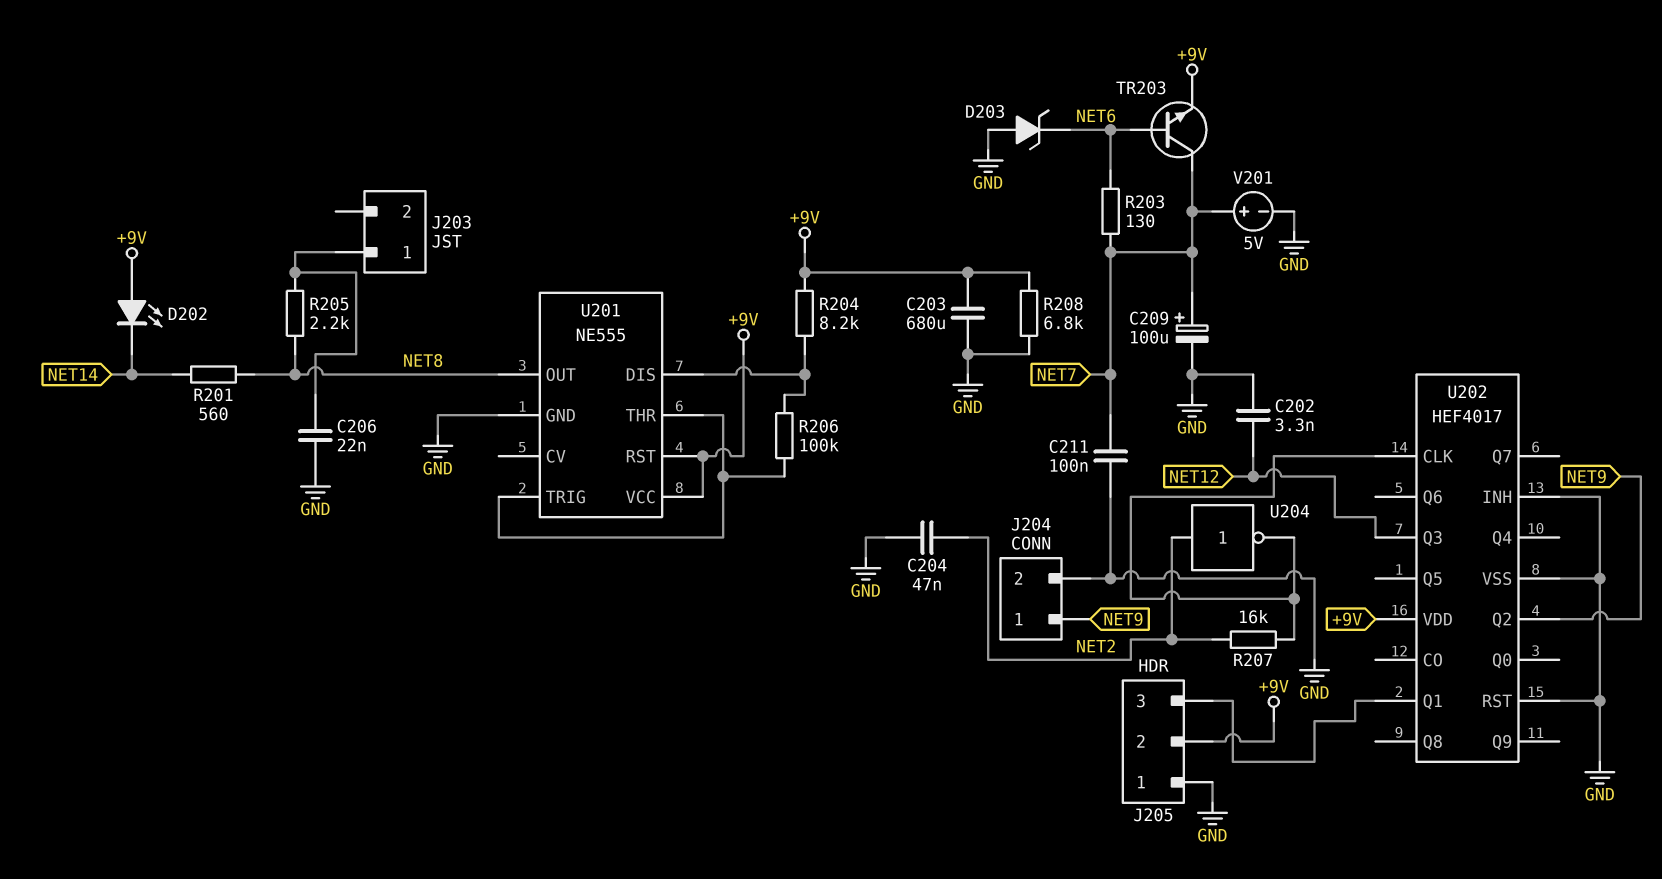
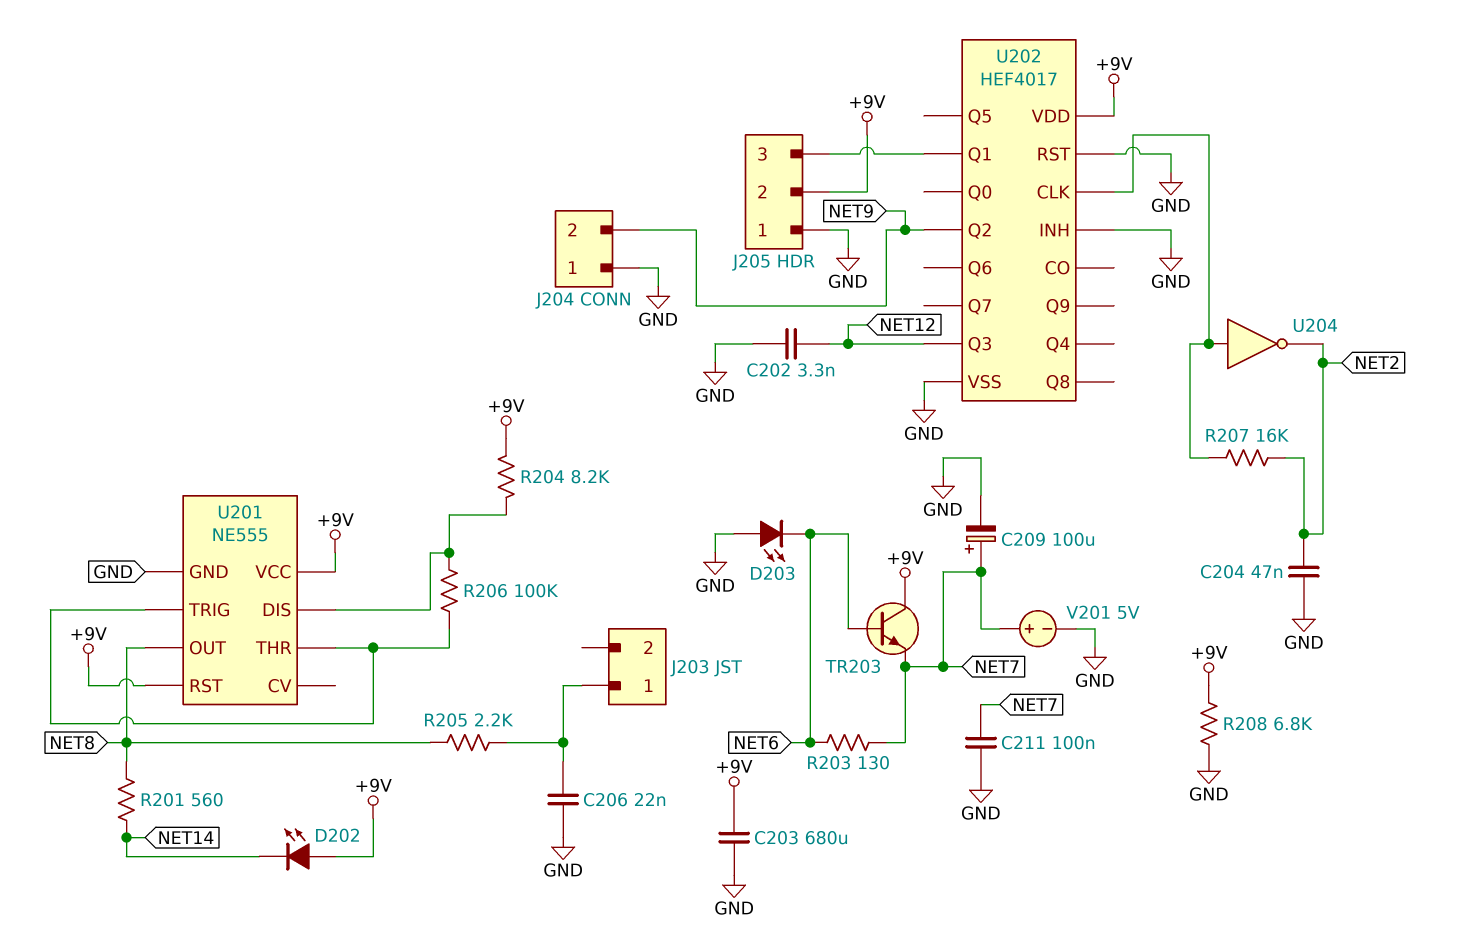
D203: zener (A GND, K NET6) -> LED (A GND, K NET6)
J204 pin 1: NET9 -> GND
J204 pin 2: GND -> NET9
TR203: NPN (B NET6, C NET7, E +9V) -> NPN (B NET6, C +9V, E NET7)
U204: NOT (in NET2, out U202/CLK) -> NOT (in U202/CLK, out NET2)

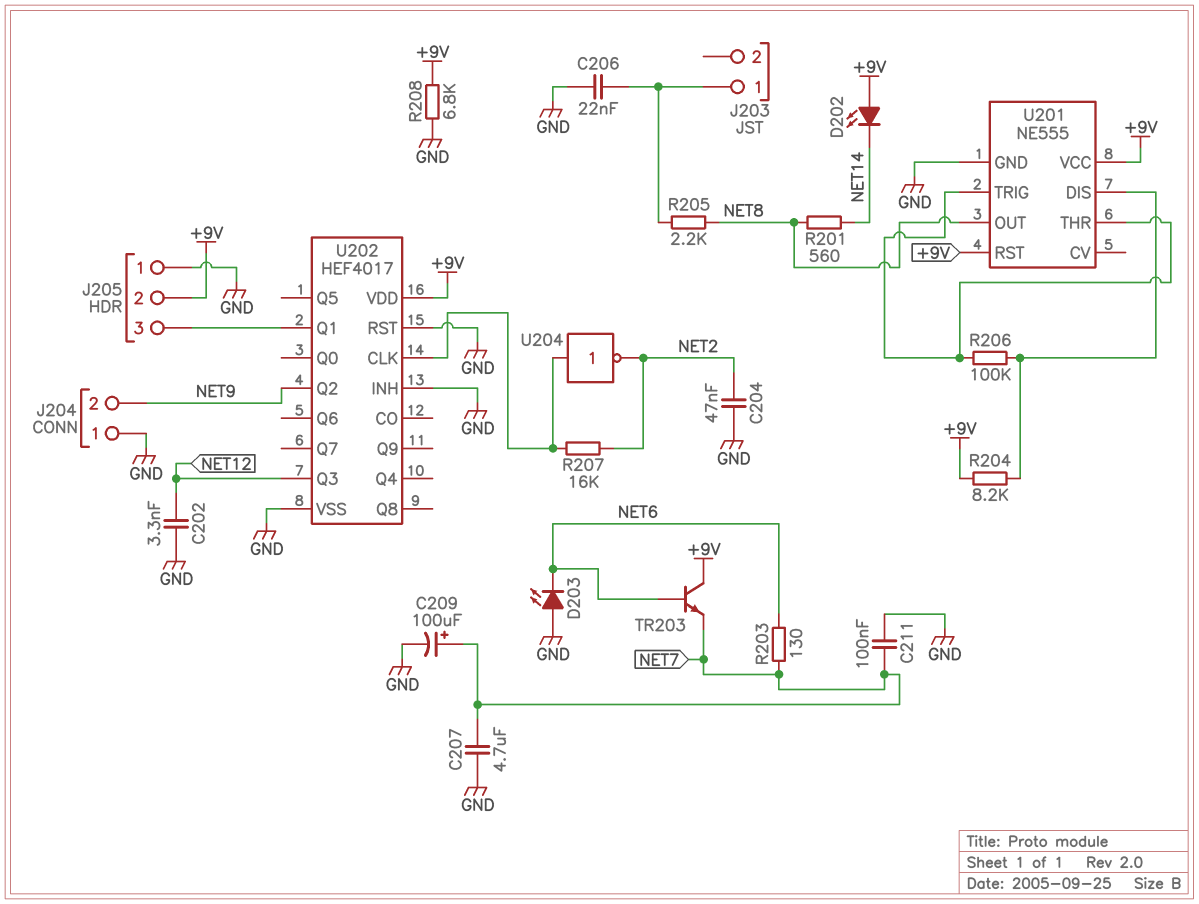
C203: 680uF (+9V, GND) -> none
C207: none -> 4.7uF (GND, NET7)
V201: 5V (plus NET7, minus GND) -> none

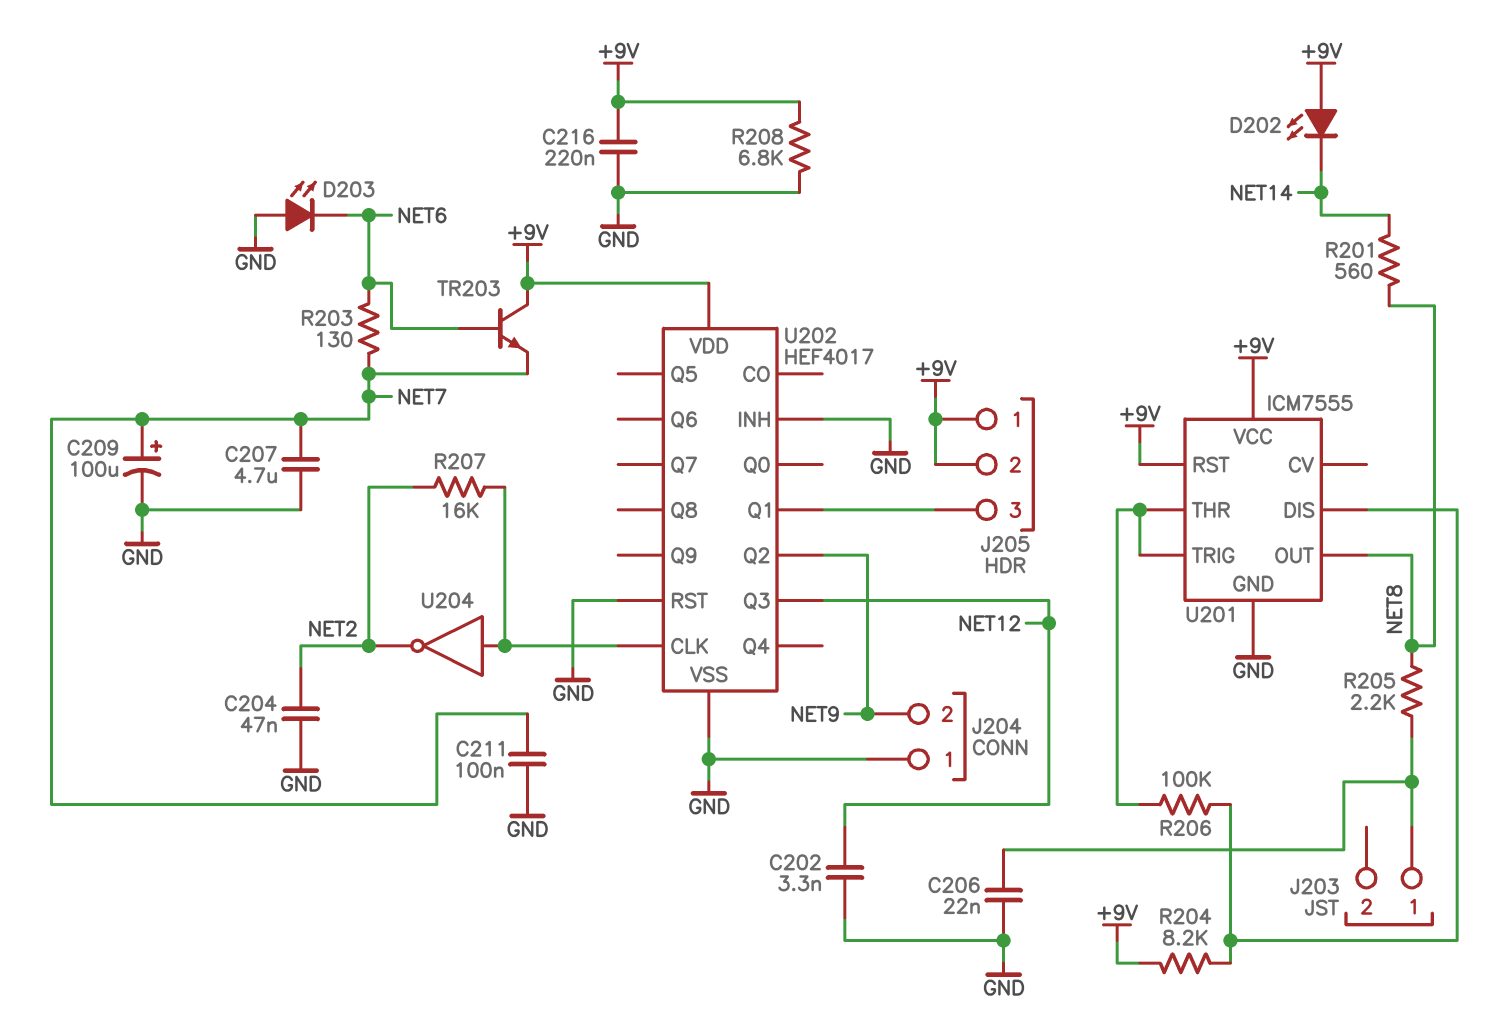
C216: none -> 220nF (+9V, GND)
J205 pin 1: GND -> +9V
U201: NE555 -> ICM7555

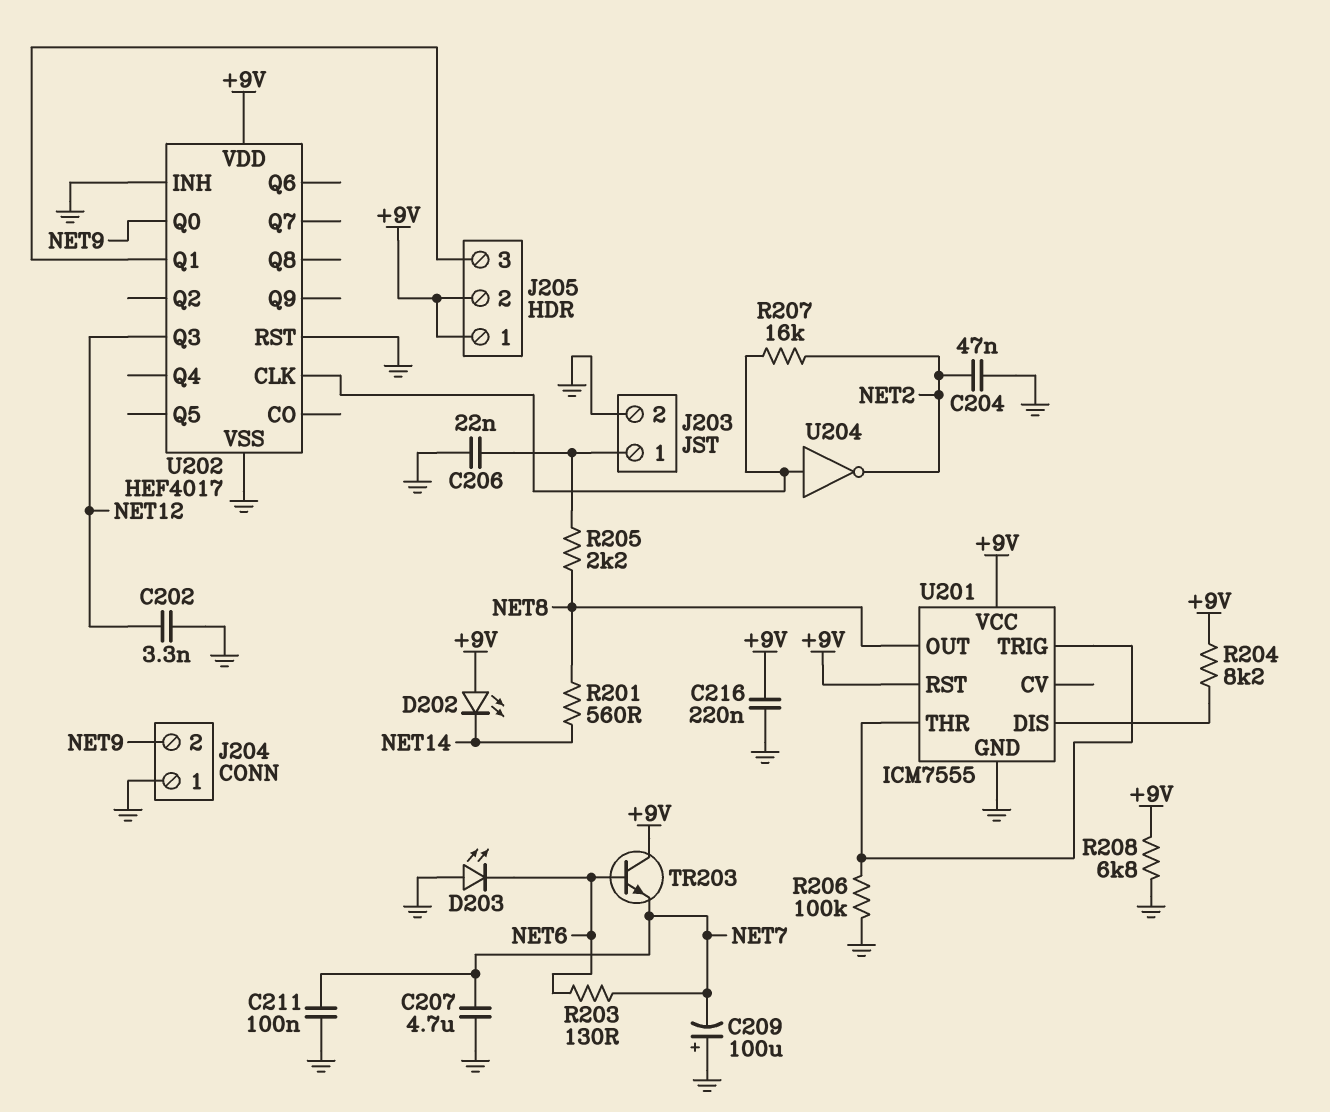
C209: 100uF (plus NET7, minus GND) -> 100uF (plus GND, minus NET7)
J203 pin 2: none -> GND
R206: 100k (U201/DIS, U201/THR) -> 100k (GND, U201/THR)
U202 pin Q0: none -> NET9
U202 pin Q2: NET9 -> none

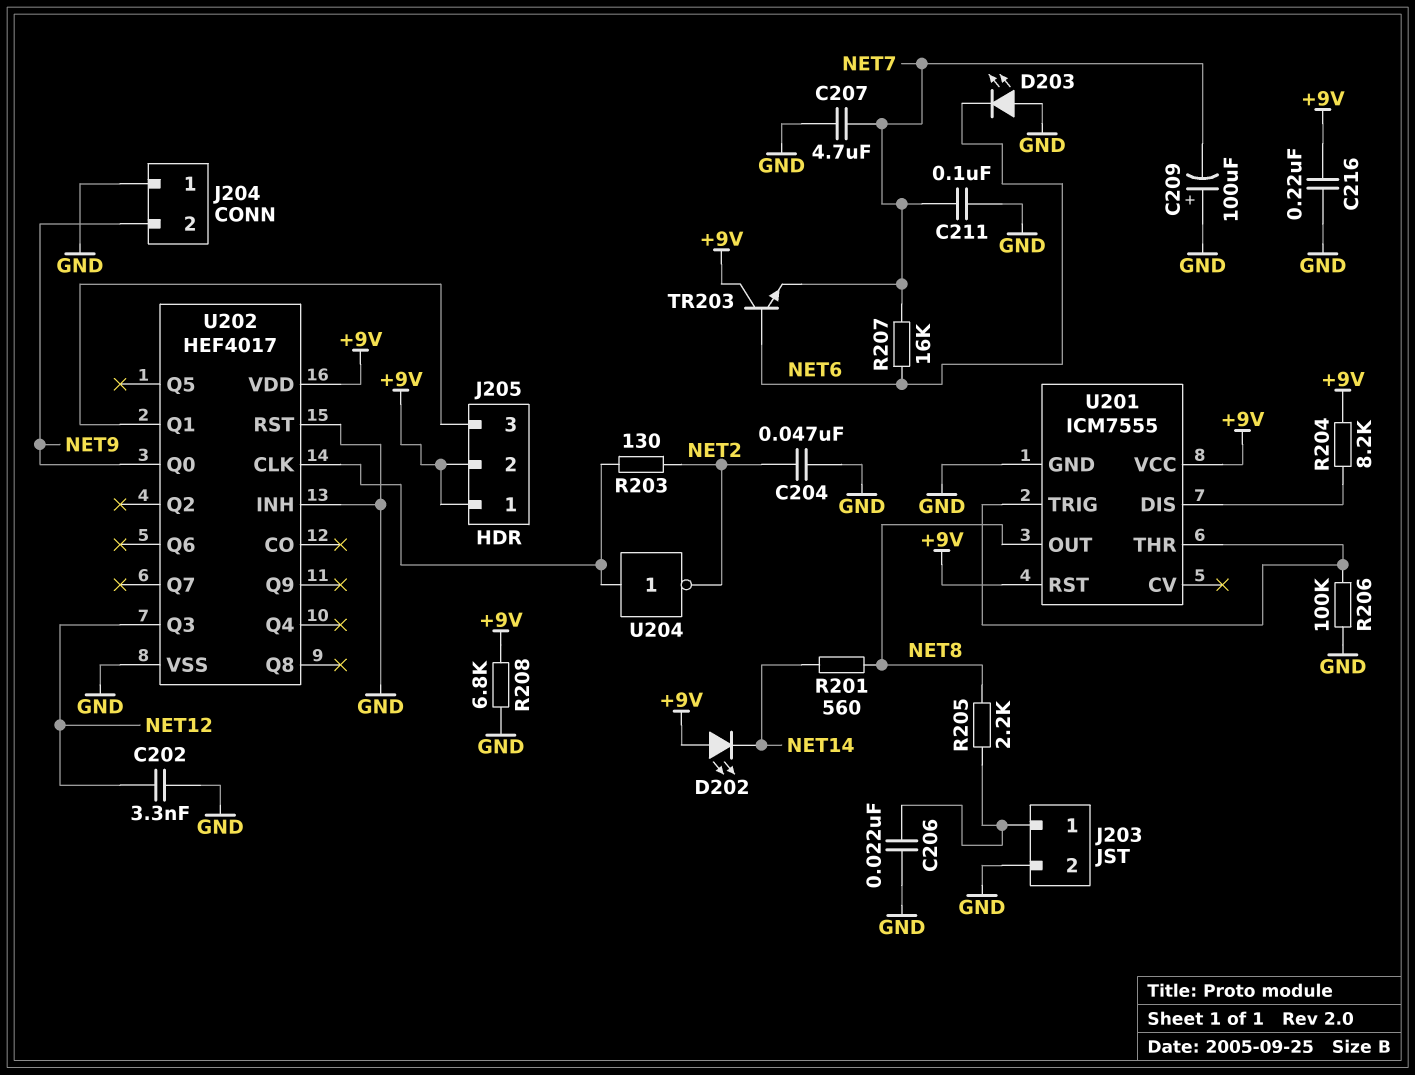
R203: 130 (NET6, NET7) -> 130 (NET2, U202/CLK)
R207: 16k (NET2, U202/CLK) -> 16k (NET6, NET7)

